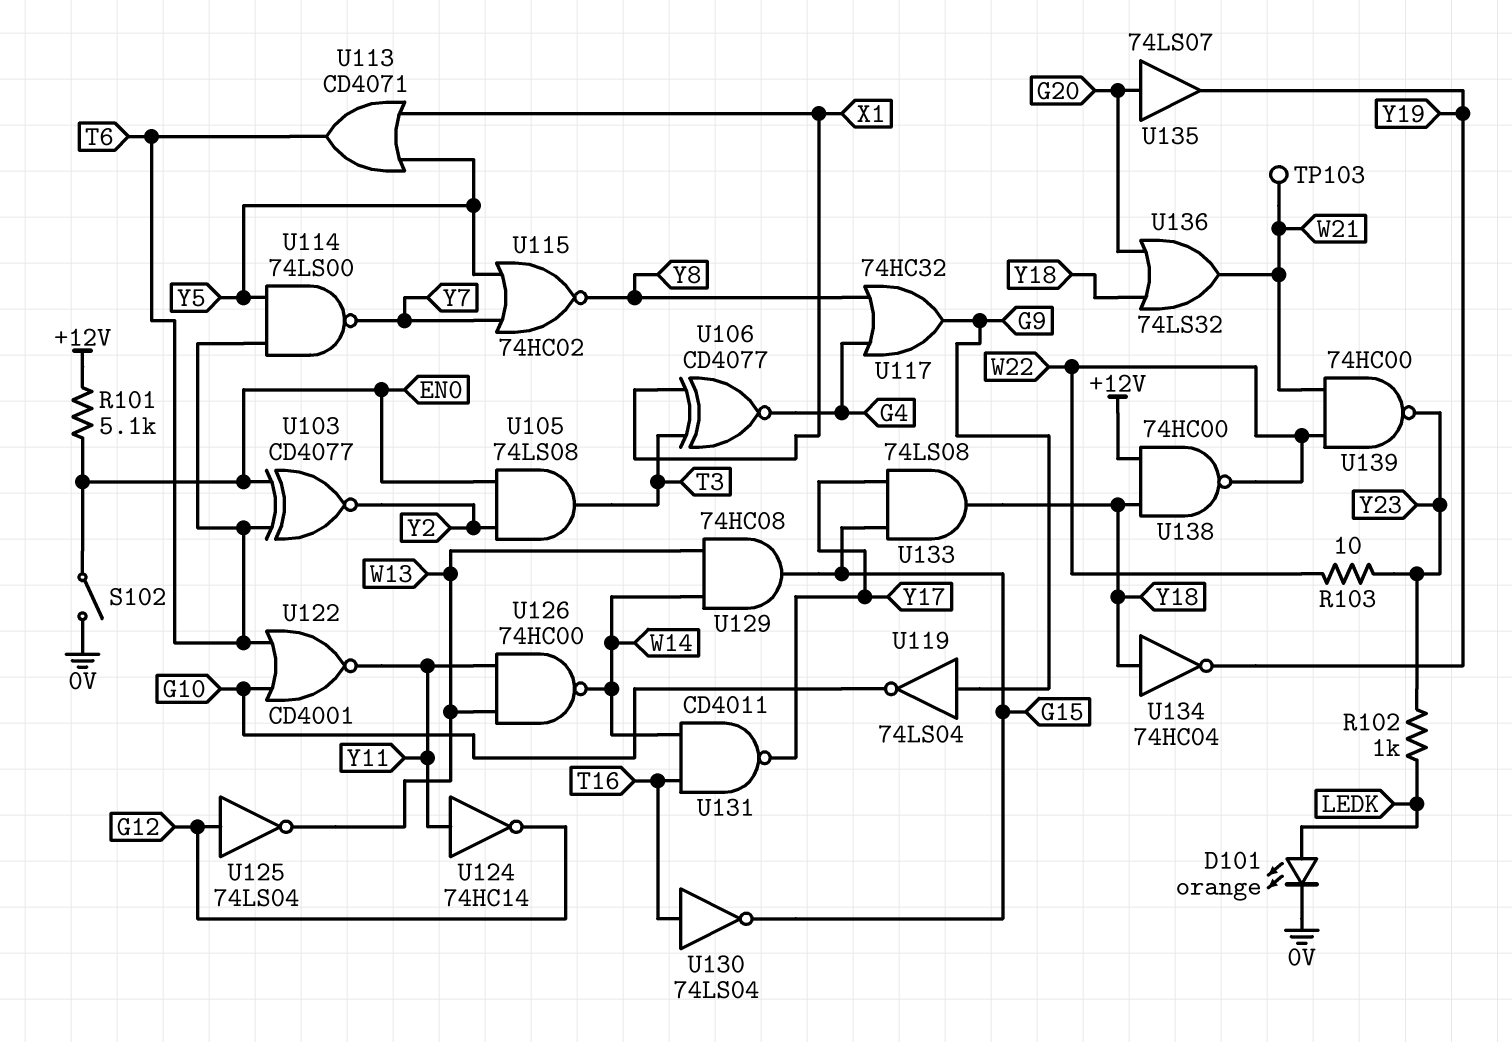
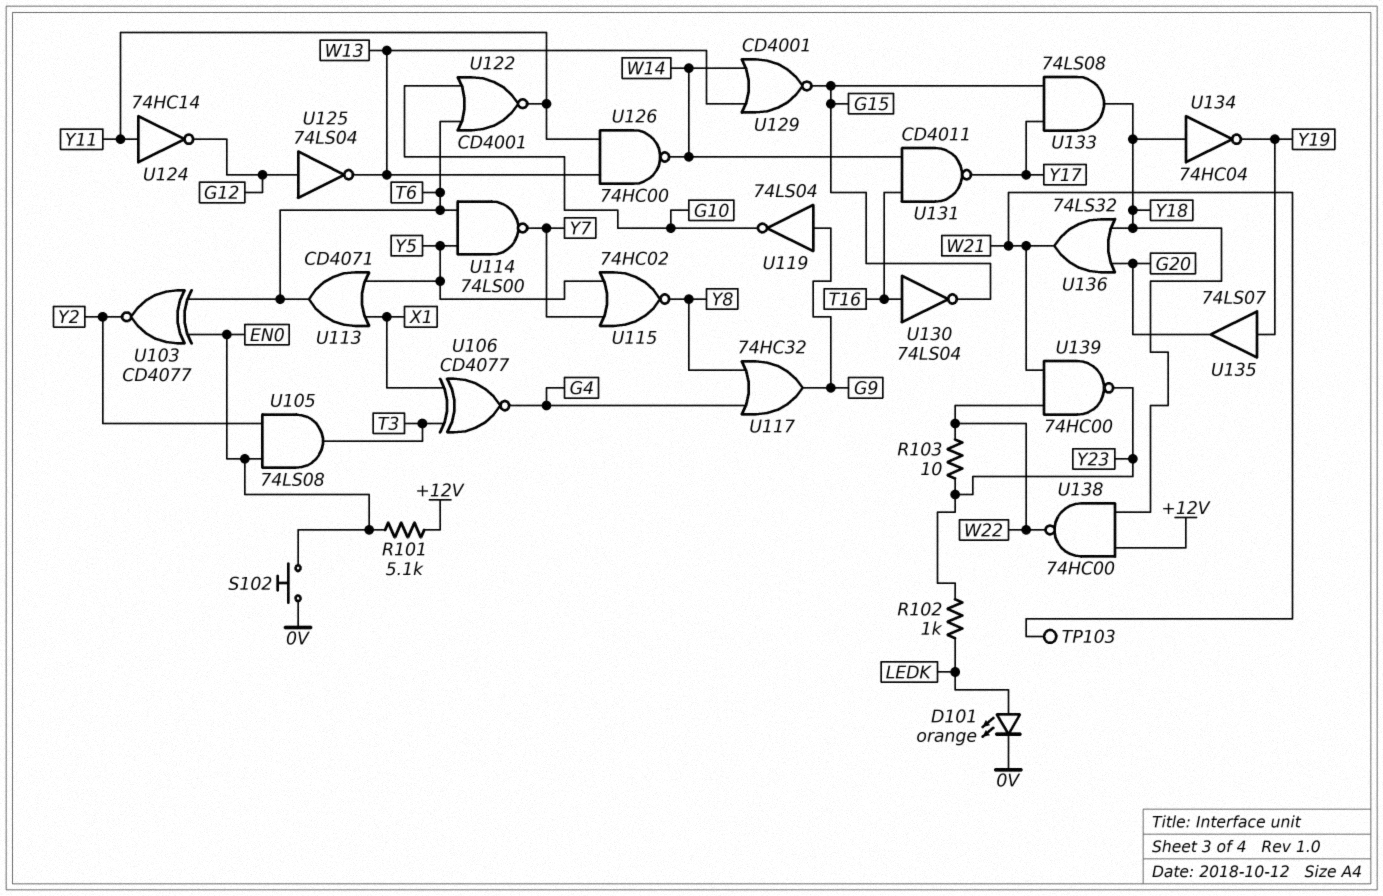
S102: switch (0V, EN0) -> button (0V, EN0)
U129: AND 74HC08 (in W13, in W14, out G15) -> NOR CD4001 (in W13, in W14, out G15)
U135: buffer 74LS07 (in G20, out Y19) -> buffer 74LS07 (in Y19, out G20)

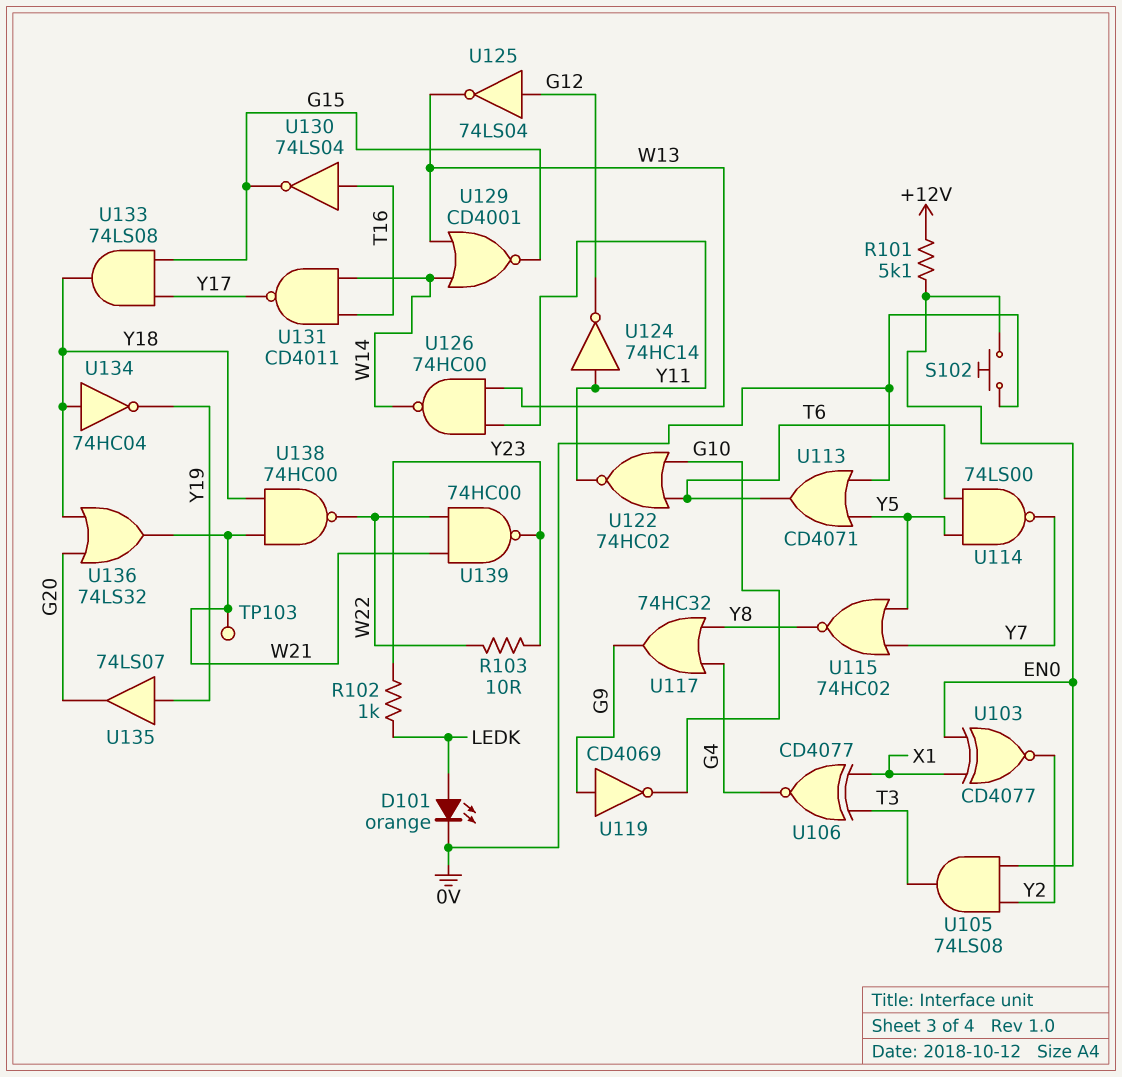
U103: XNOR CD4077 (in EN0, in T6, out Y2) -> XNOR CD4077 (in EN0, in X1, out Y2)
U113: OR CD4071 (in X1, in Y5, out T6) -> OR CD4071 (in 0V, in Y5, out T6)
U119: NOT 74LS04 (in G9, out G10) -> NOT CD4069 (in G9, out G10)
U122: NOR CD4001 (in G10, in T6, out Y11) -> NOR 74HC02 (in G10, in T6, out Y11)
U138: NAND 74HC00 (in +12V, in Y18, out W22) -> NAND 74HC00 (in W21, in Y18, out W22)

